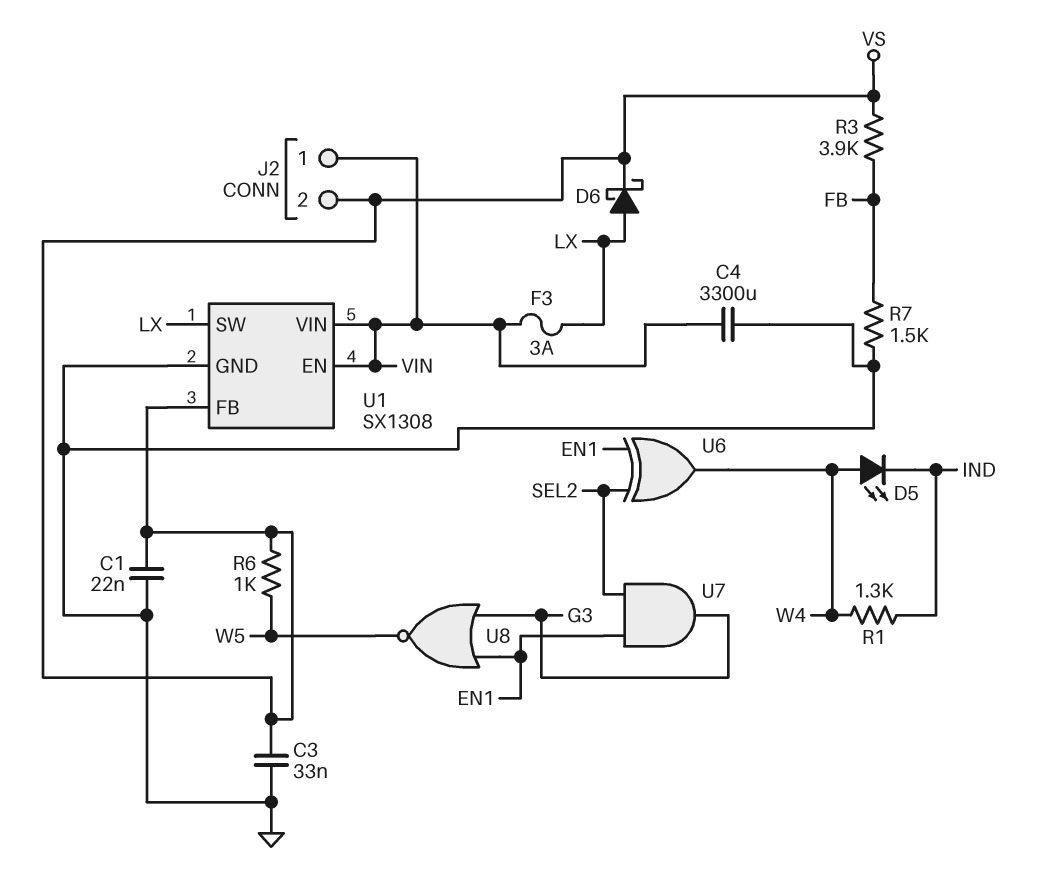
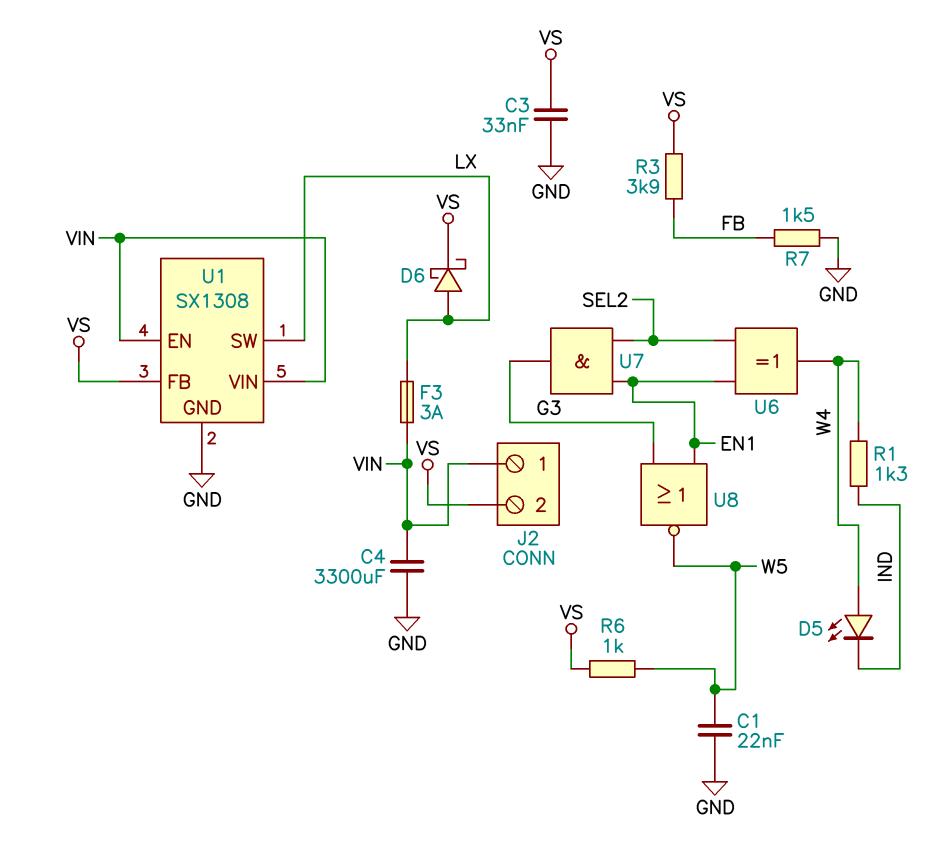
C1: 22nF (GND, VS) -> 22nF (GND, W5)

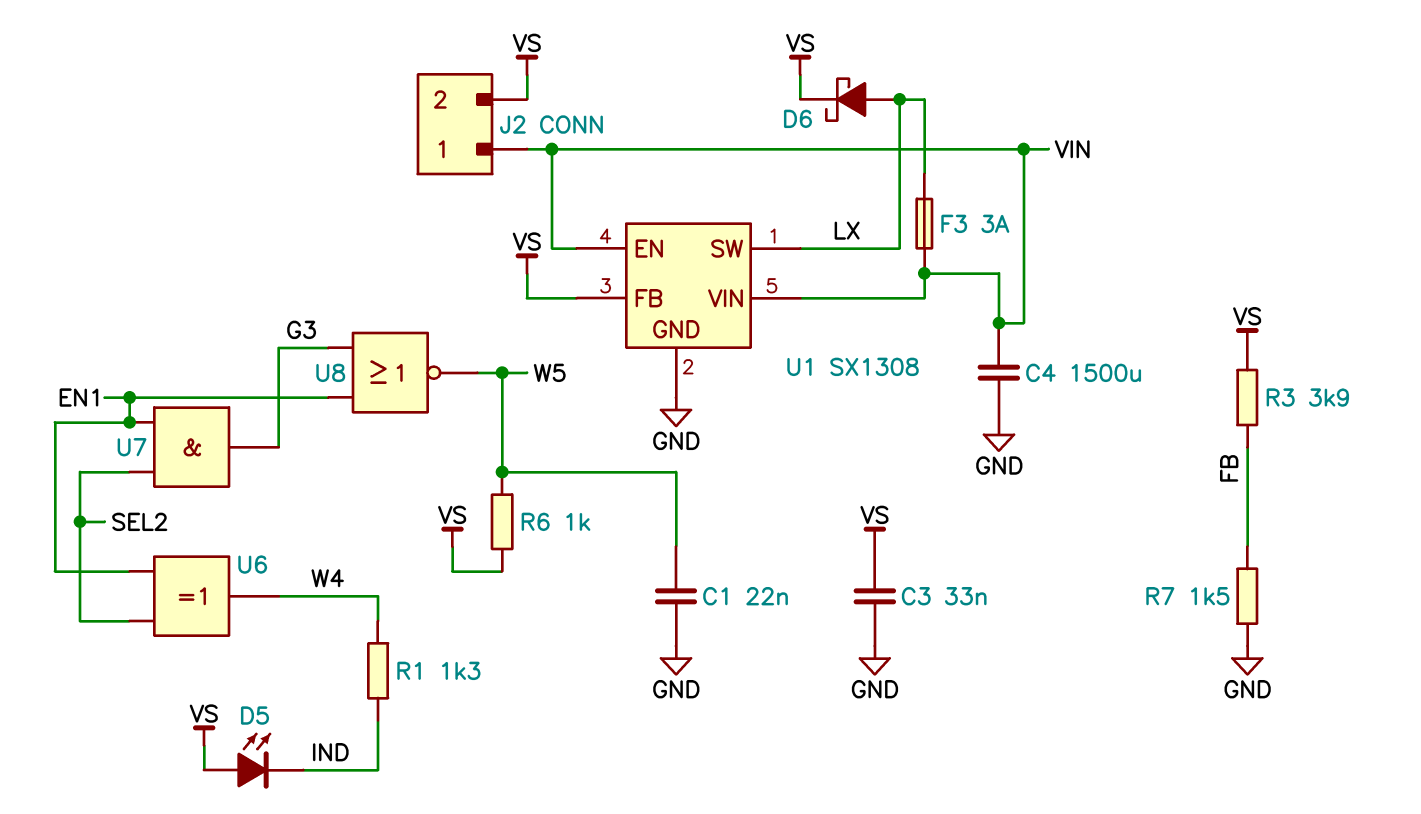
C4: 3300uF (GND, VIN) -> 1500uF (GND, VIN)
D5: LED (A W4, K IND) -> LED (A VS, K IND)

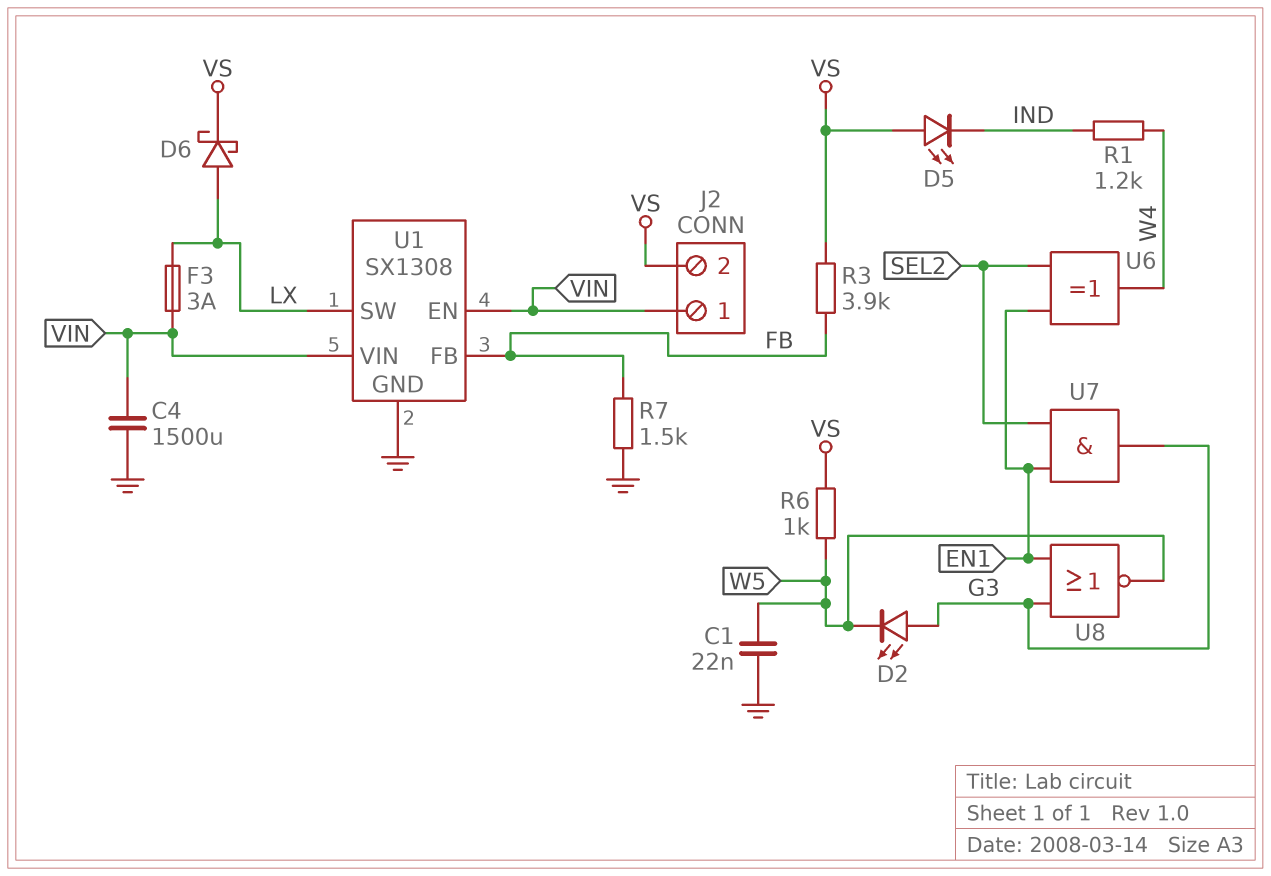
C3: 33nF (GND, VS) -> none
D2: none -> LED (A G3, K W5)
R1: 1.3k (IND, W4) -> 1.2k (IND, W4)
U1 pin FB: VS -> FB

